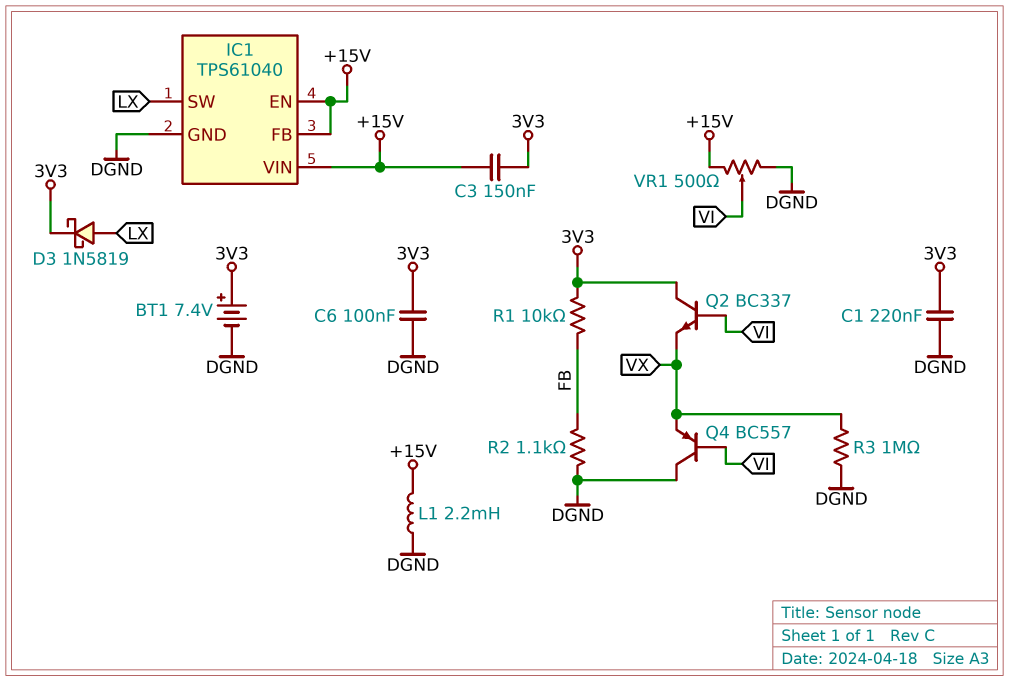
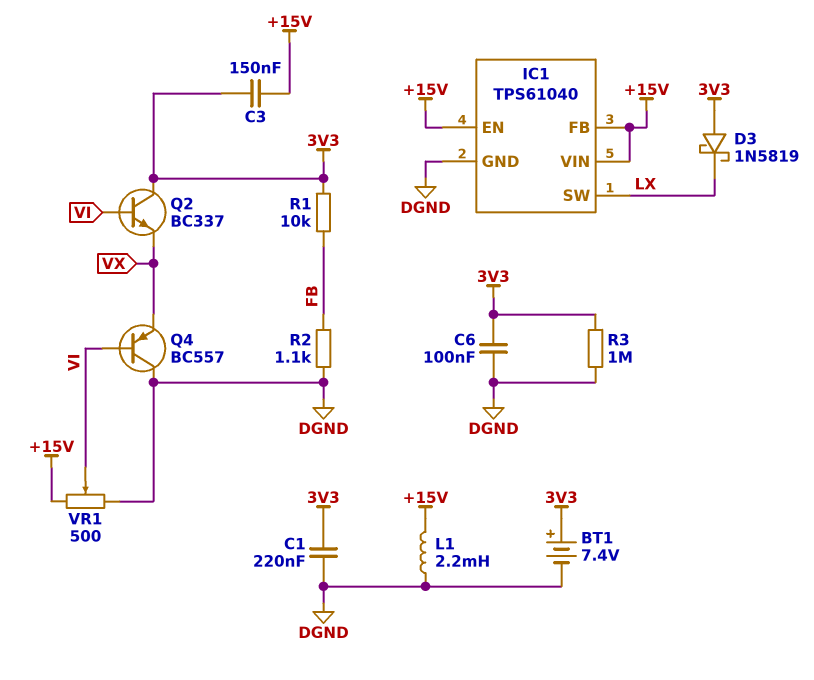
D3: schottky 1N5819 (A LX, K 3V3) -> schottky 1N5819 (A 3V3, K LX)
R3: 1M (DGND, VX) -> 1M (3V3, DGND)

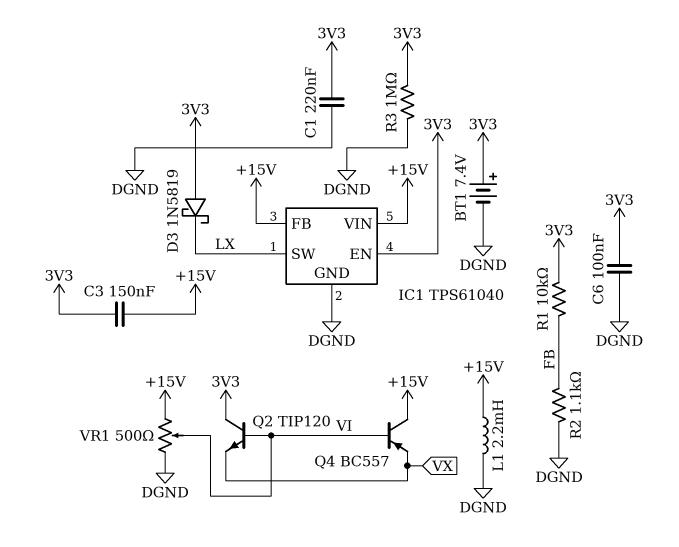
IC1 pin EN: +15V -> 3V3
Q2: NPN BC337 (B VI, C 3V3, E VX) -> NPN TIP120 (B VI, C 3V3, E VX)
Q4: PNP BC557 (B VI, C DGND, E VX) -> PNP BC557 (B VI, C +15V, E VX)

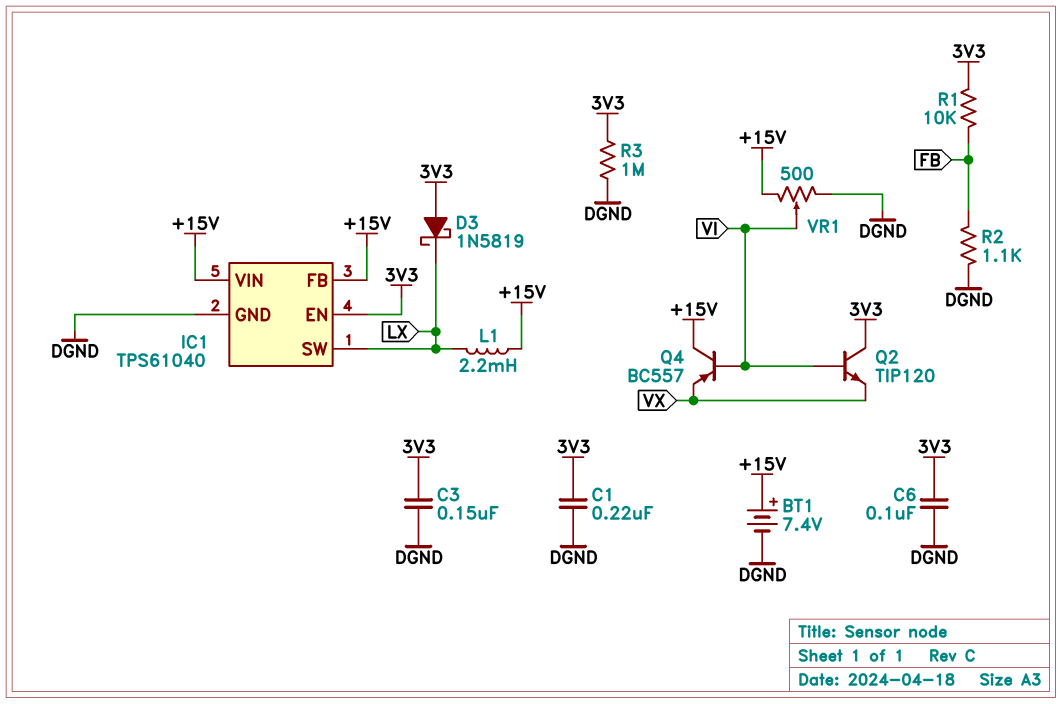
BT1: 7.4V (plus 3V3, minus DGND) -> 7.4V (plus +15V, minus DGND)
C3: 150nF (+15V, 3V3) -> 150nF (3V3, DGND)
L1: 2.2mH (+15V, DGND) -> 2.2mH (+15V, LX)

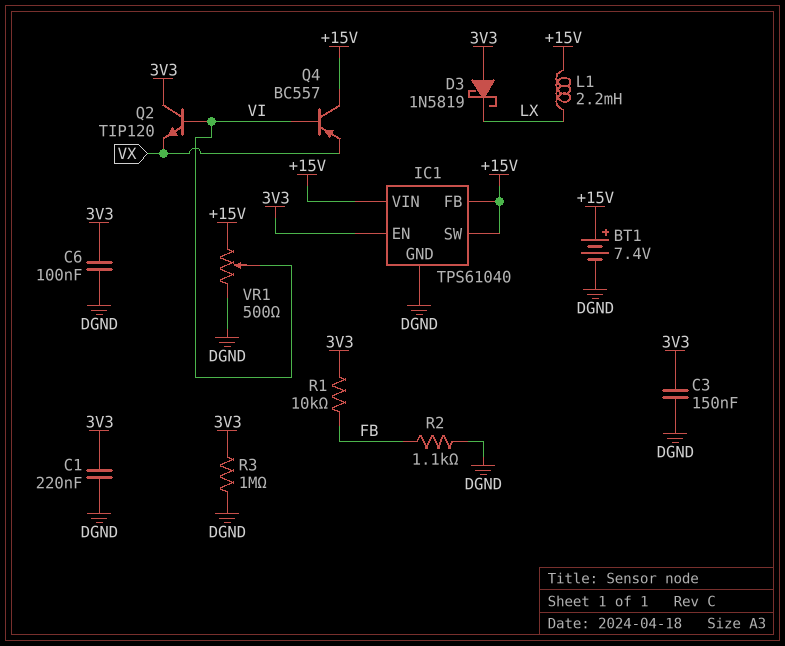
IC1 pin SW: LX -> +15V

